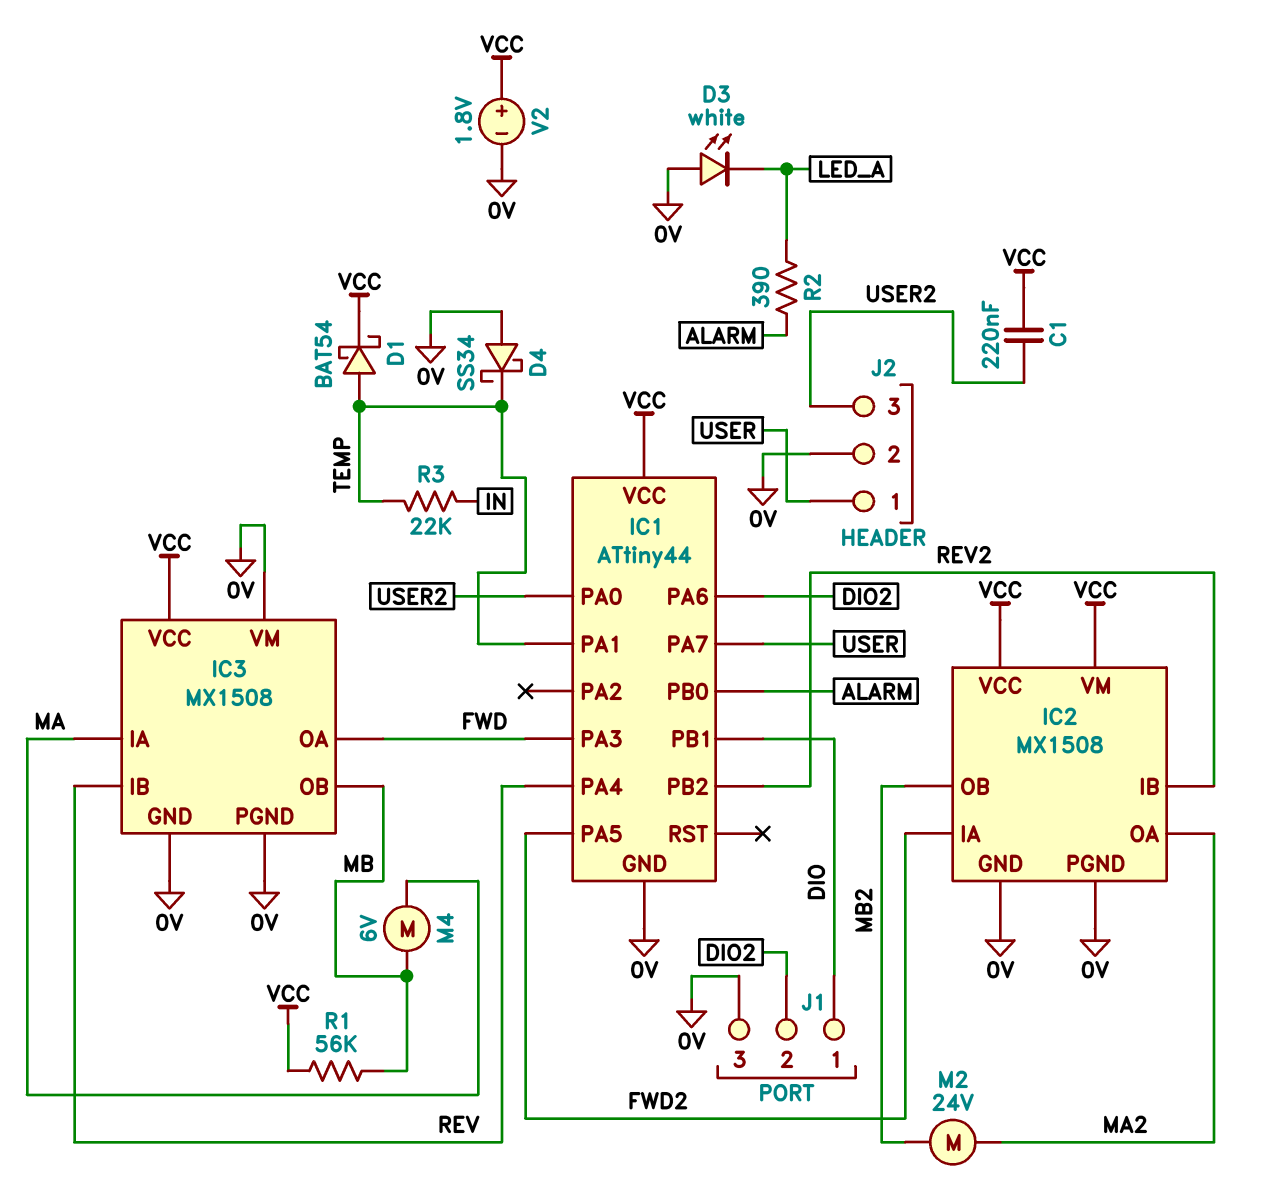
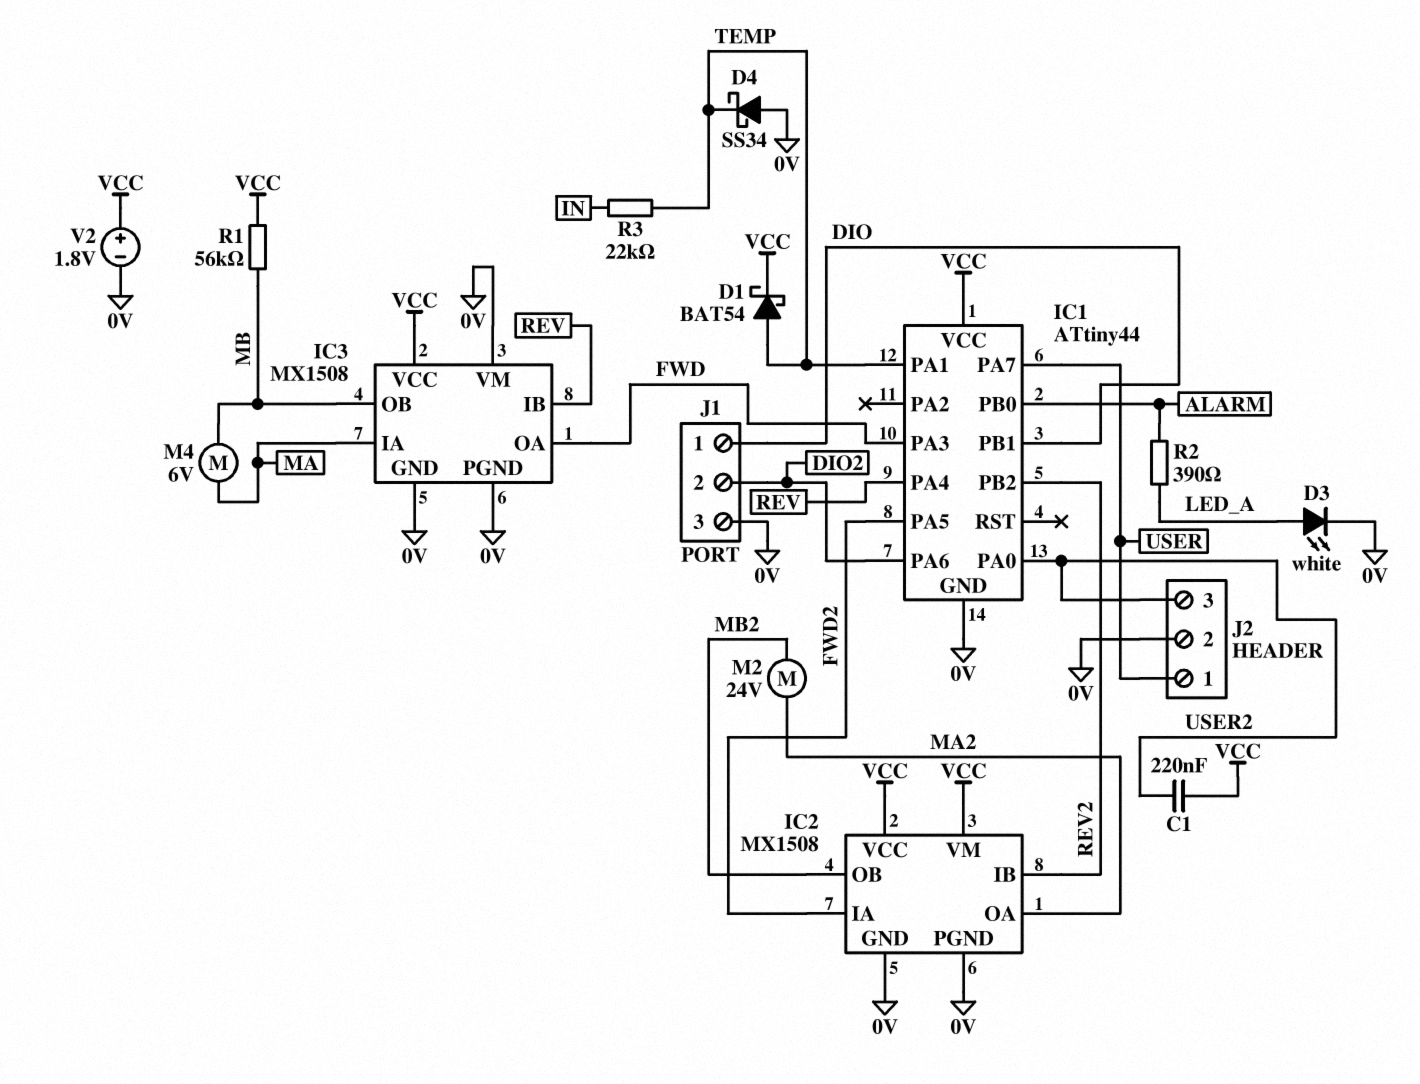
D3: LED white (A 0V, K LED_A) -> LED white (A LED_A, K 0V)

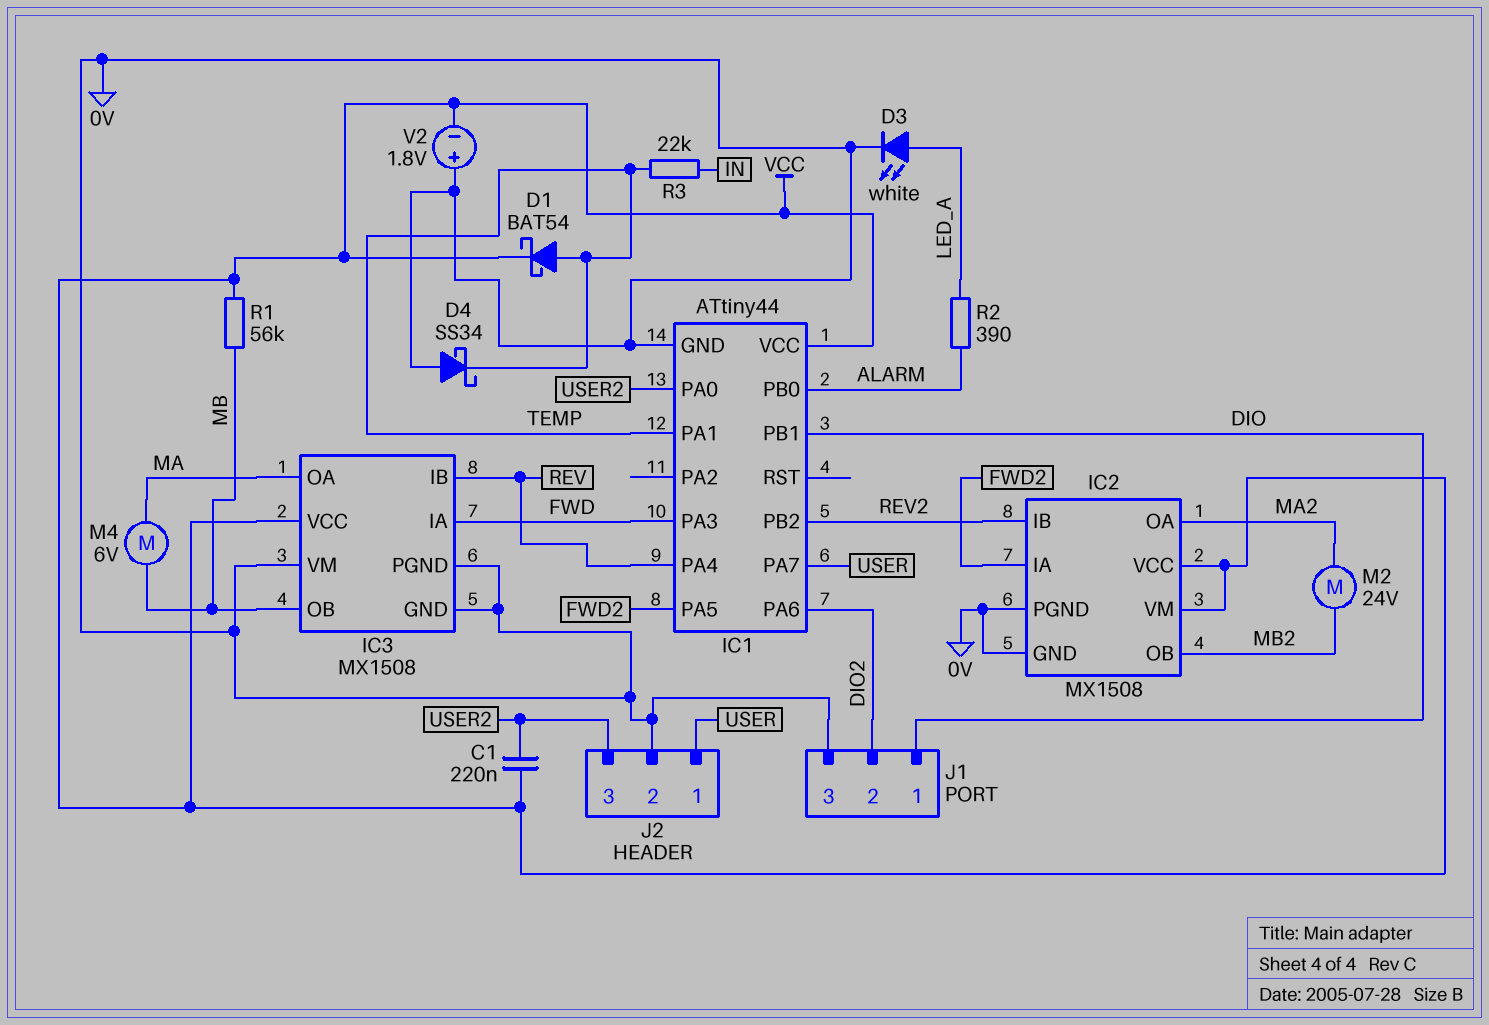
IC3 pin IA: MA -> FWD
IC3 pin OA: FWD -> MA
V2: 1.8V (plus VCC, minus 0V) -> 1.8V (plus 0V, minus VCC)

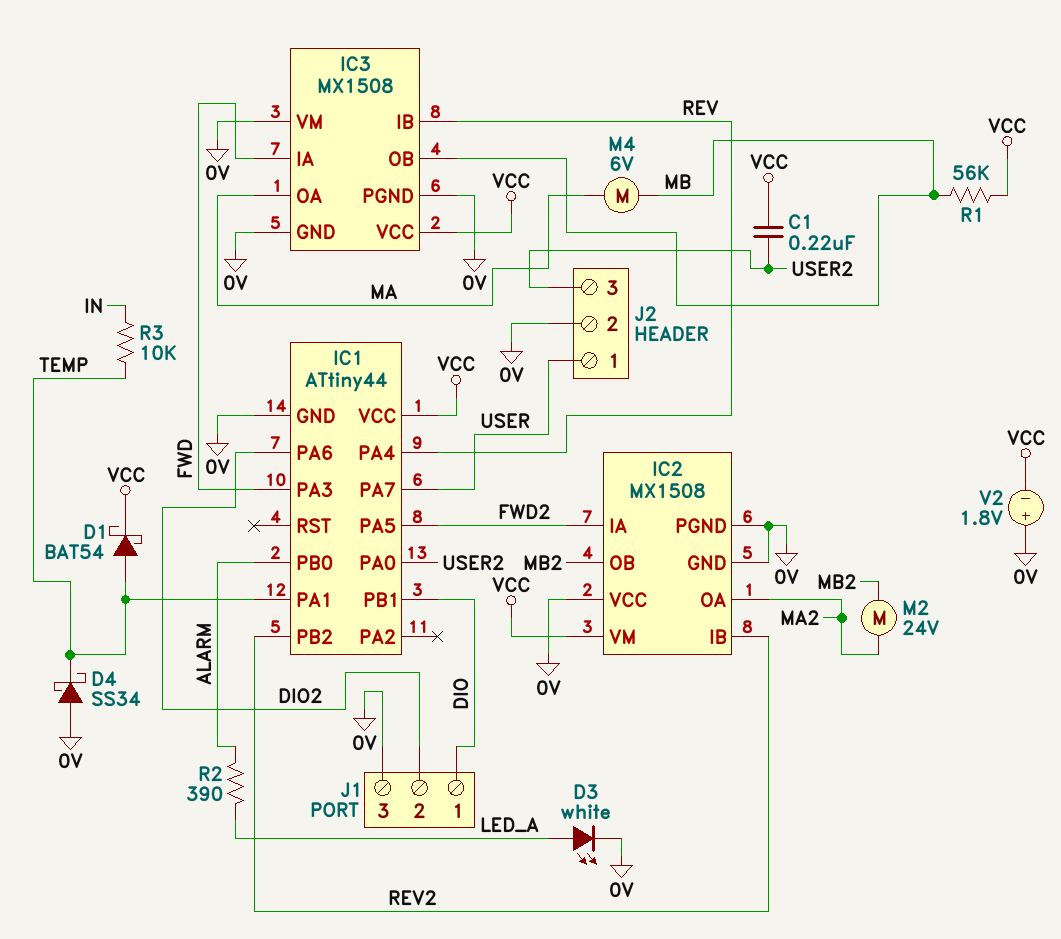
IC2 pin VCC: VCC -> 0V
R3: 22k (IN, TEMP) -> 10k (IN, TEMP)

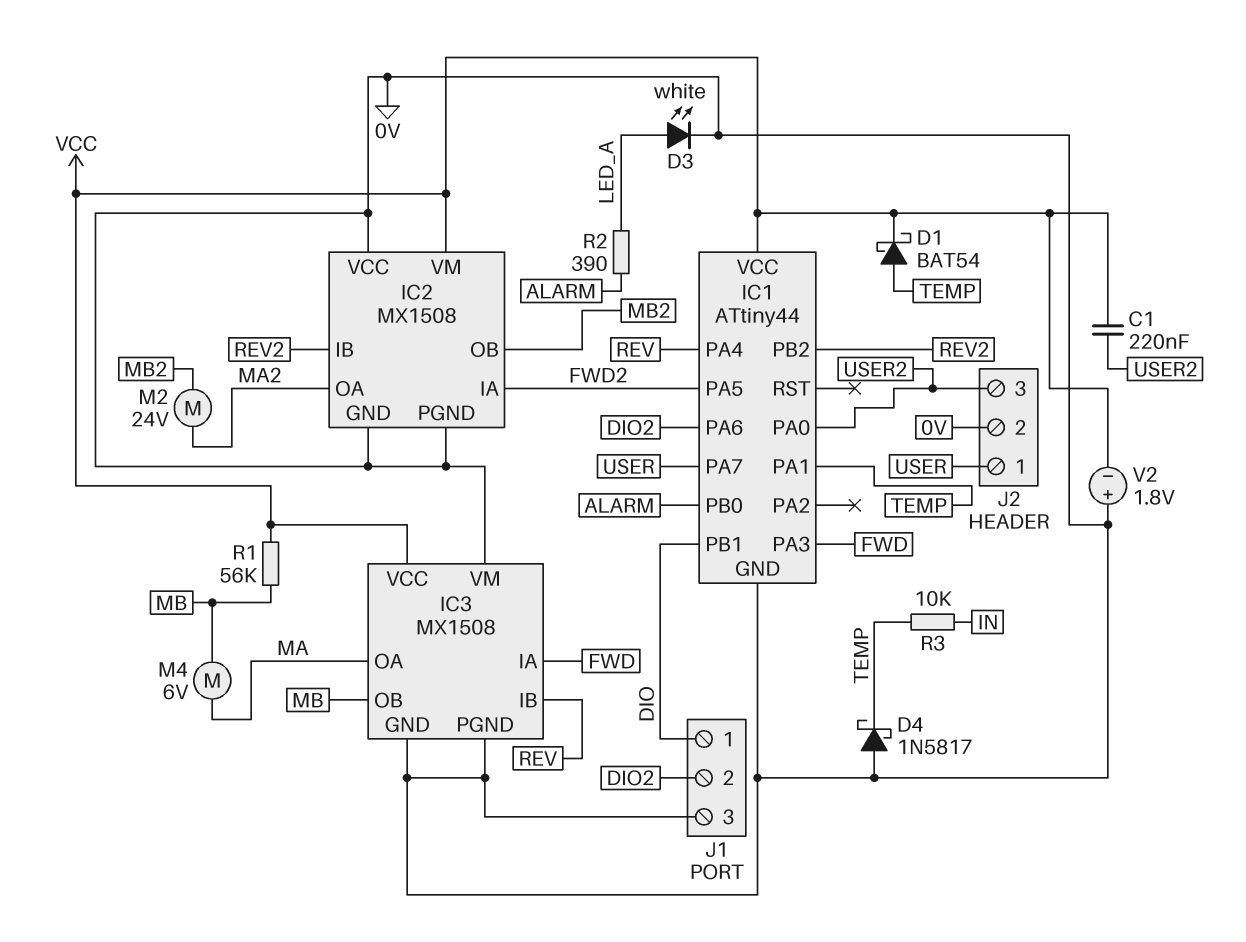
D4: schottky SS34 (A 0V, K TEMP) -> schottky 1N5817 (A 0V, K TEMP)

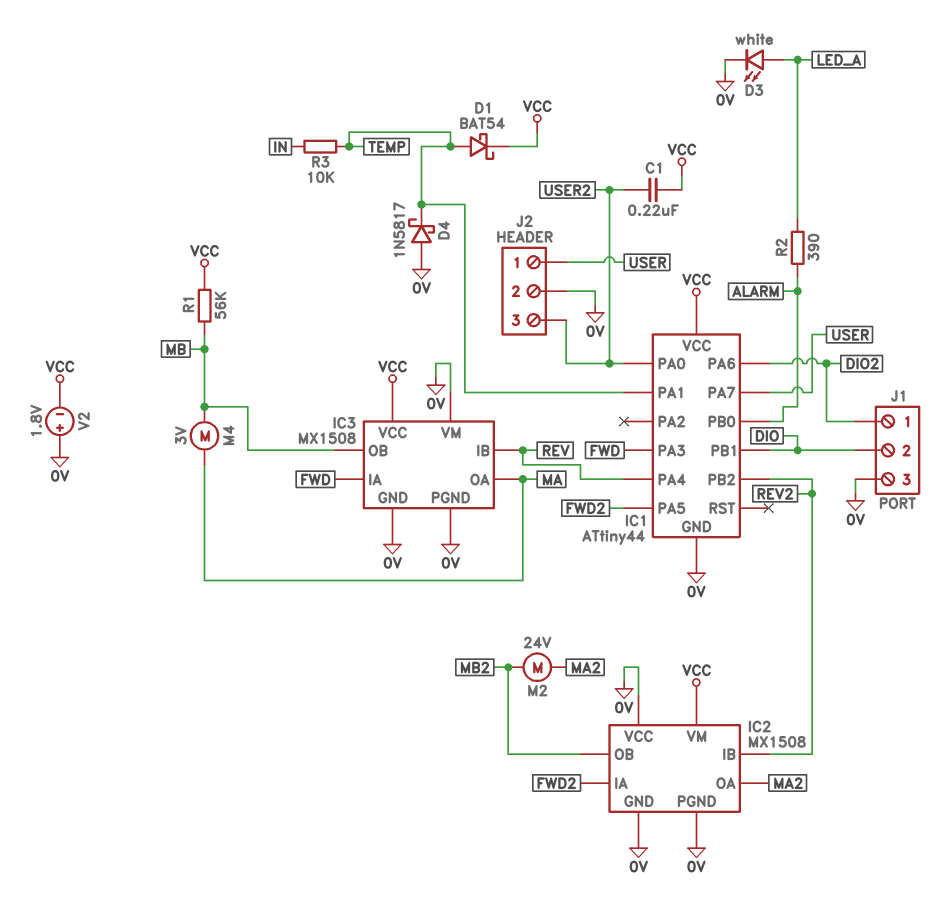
J1 pin 1: DIO -> DIO2
J1 pin 2: DIO2 -> DIO
M4: motor 6V (MA, MB) -> motor 3V (MA, MB)

